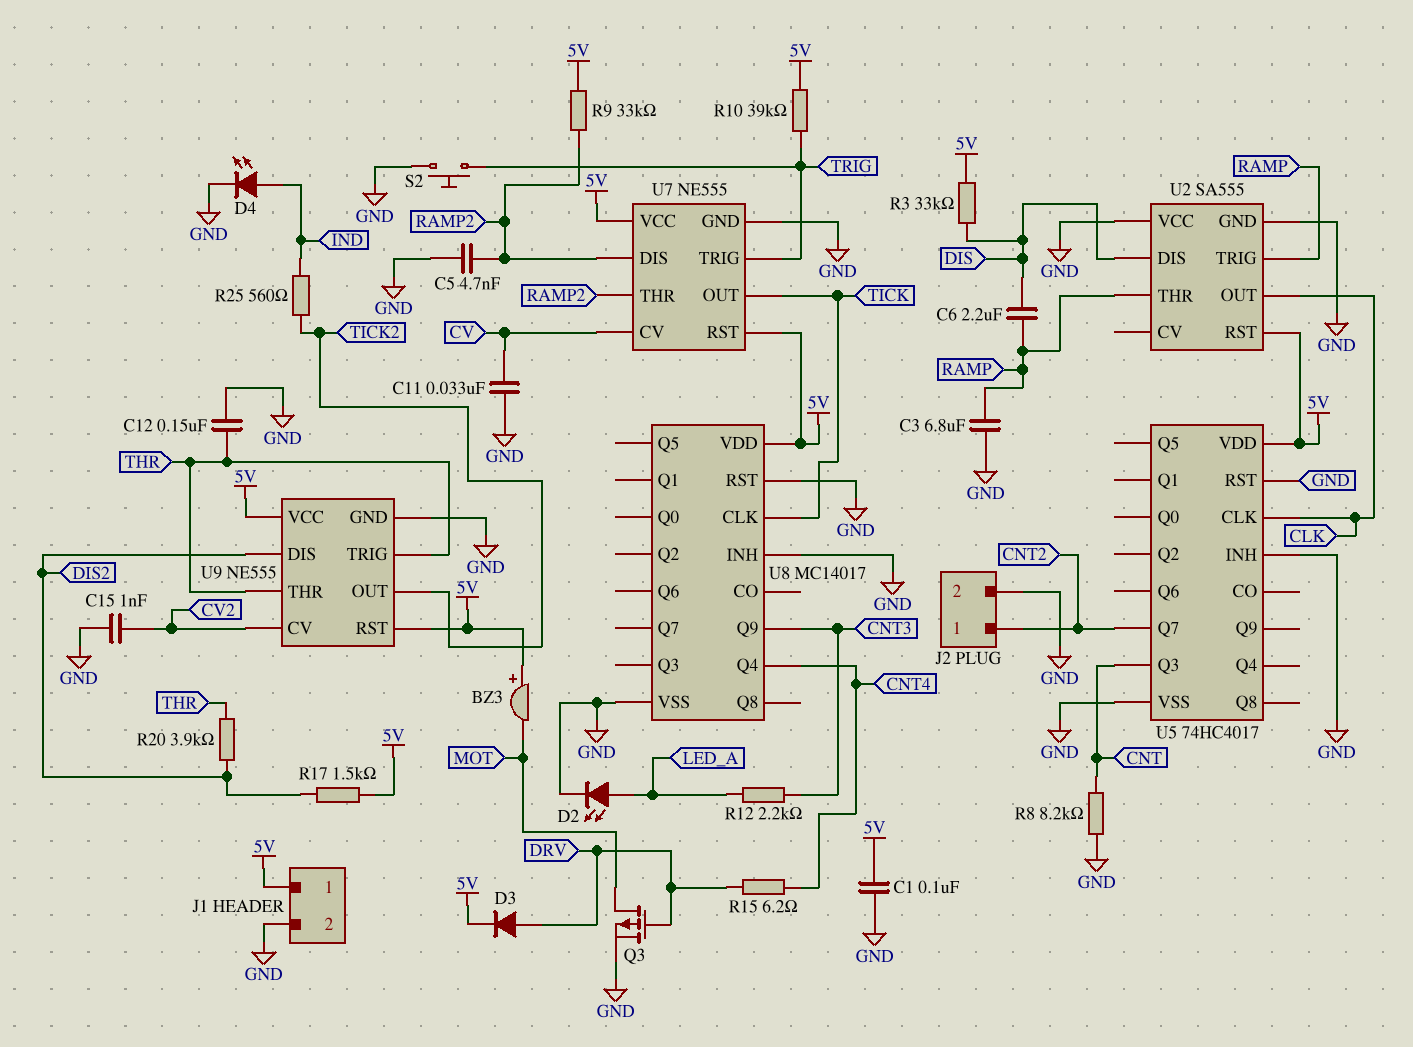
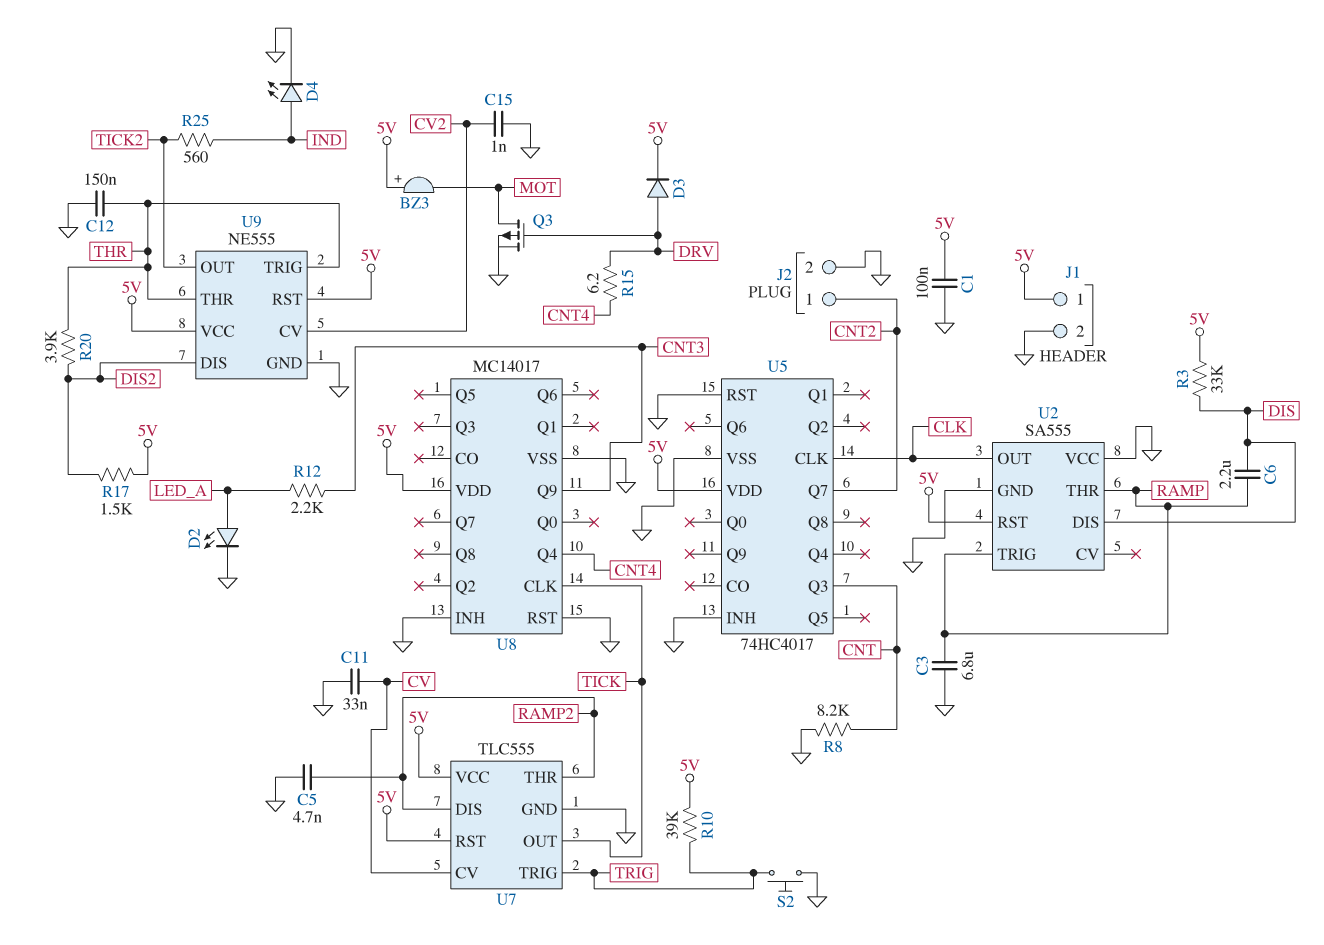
R9: 33k (5V, RAMP2) -> none
U7: NE555 -> TLC555

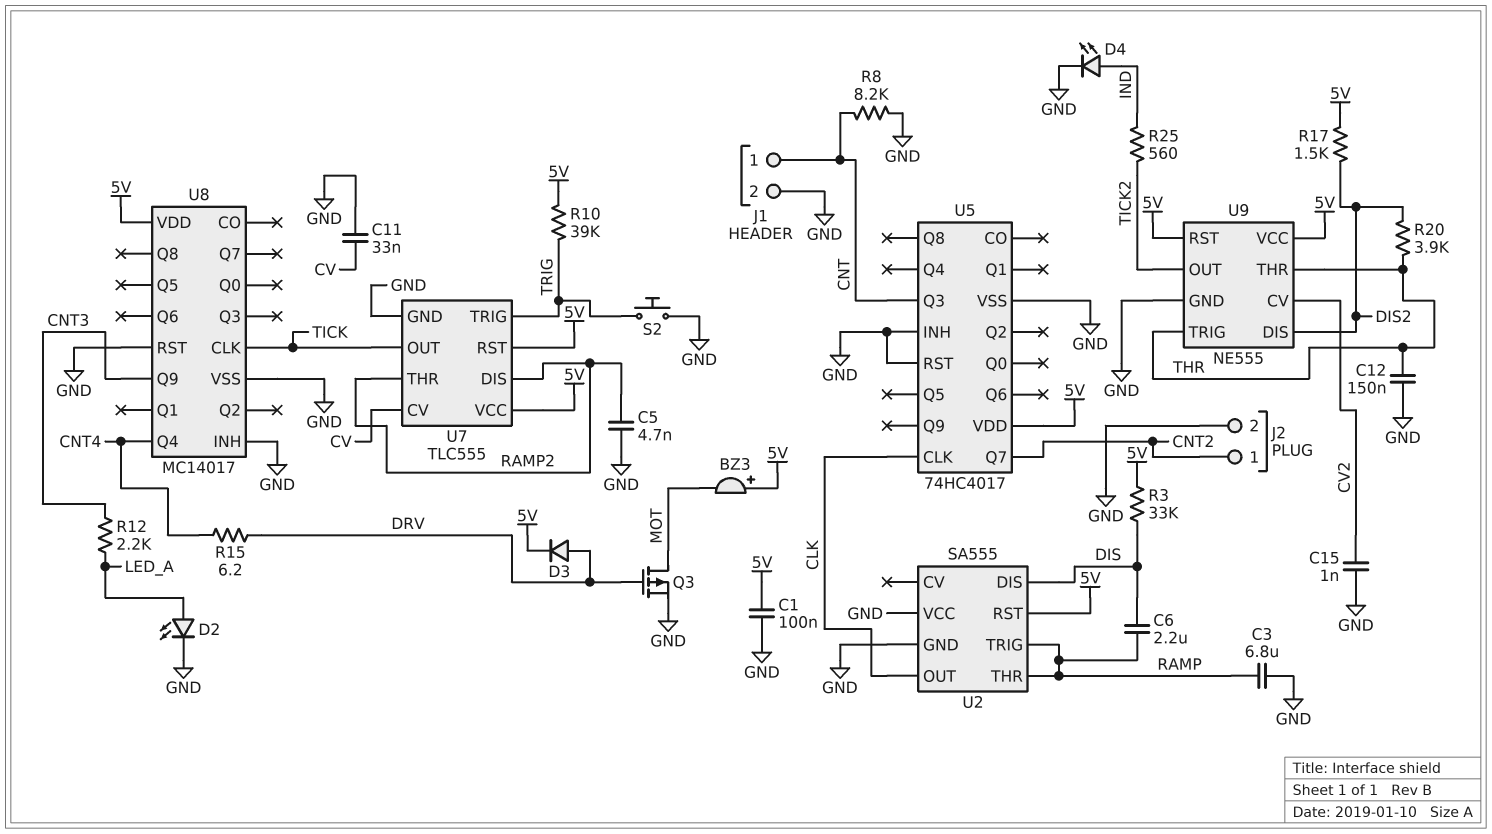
J1 pin 1: 5V -> CNT

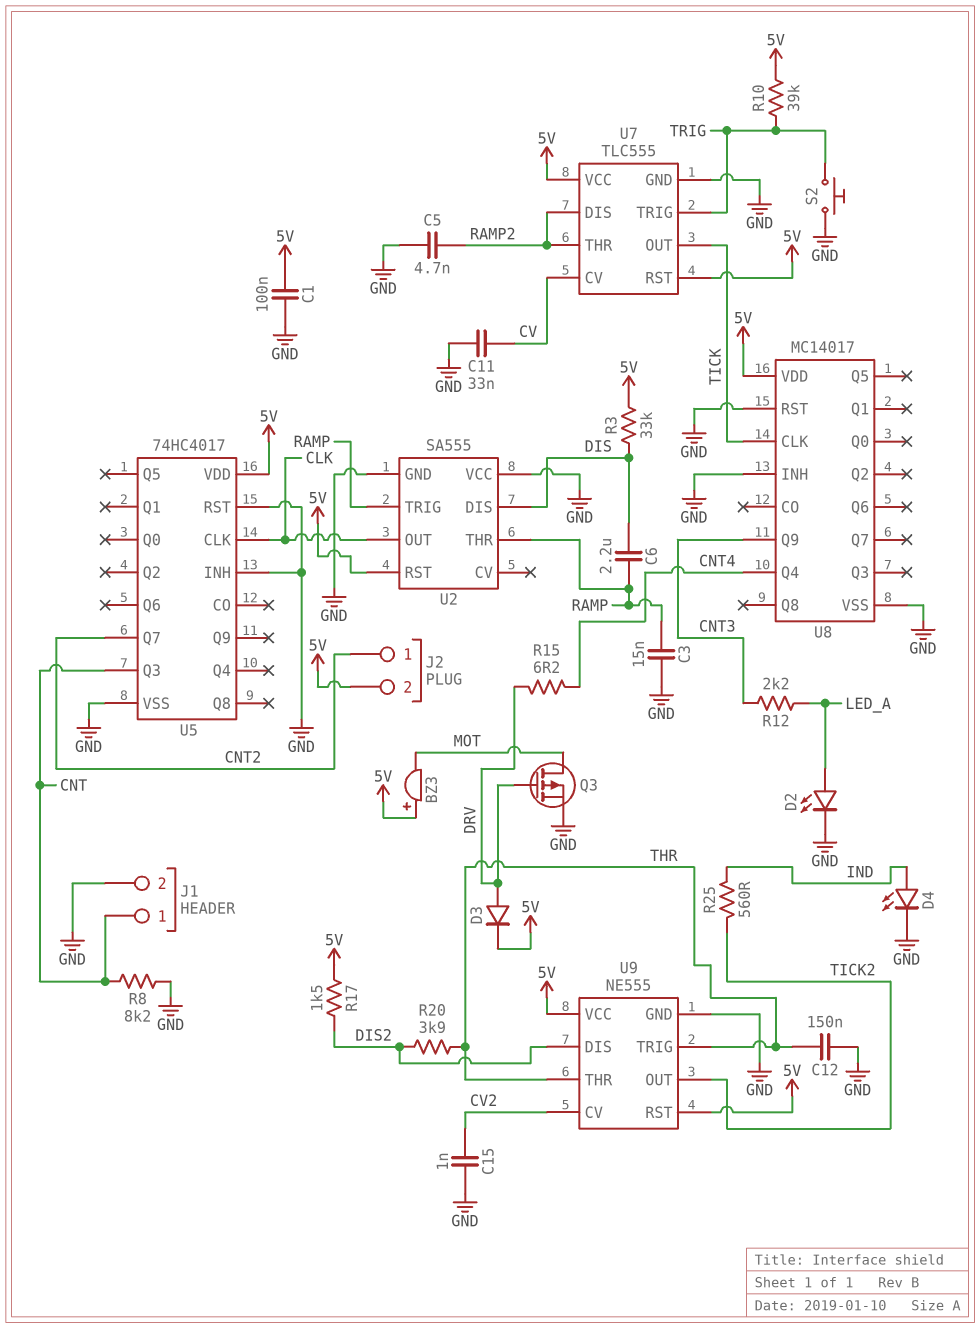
C3: 6.8uF (GND, RAMP) -> 15nF (GND, RAMP)
J2 pin 2: GND -> 5V

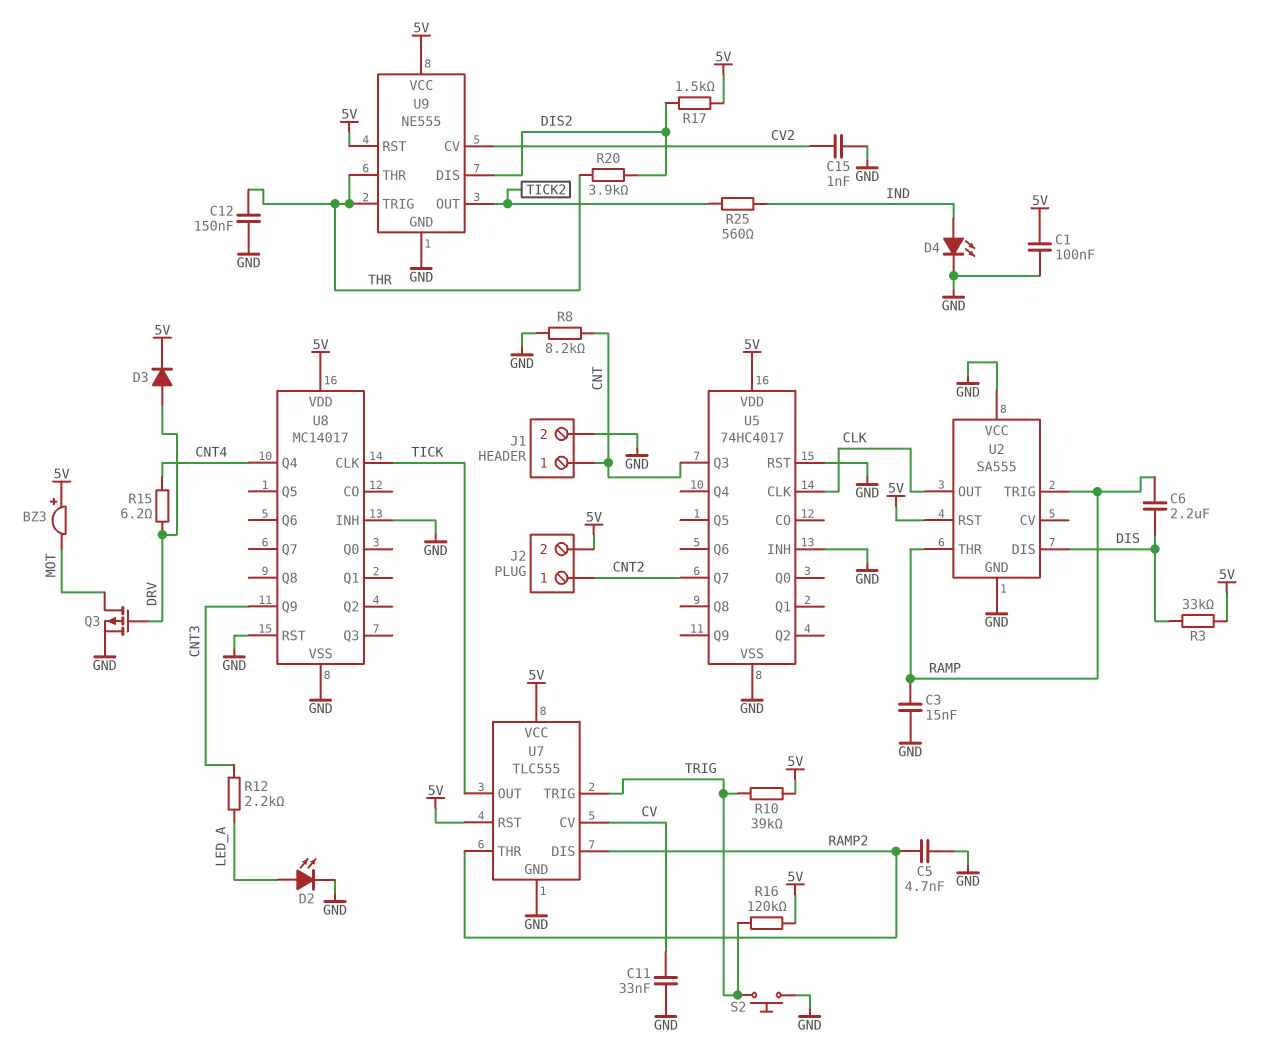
R16: none -> 120k (5V, TRIG)

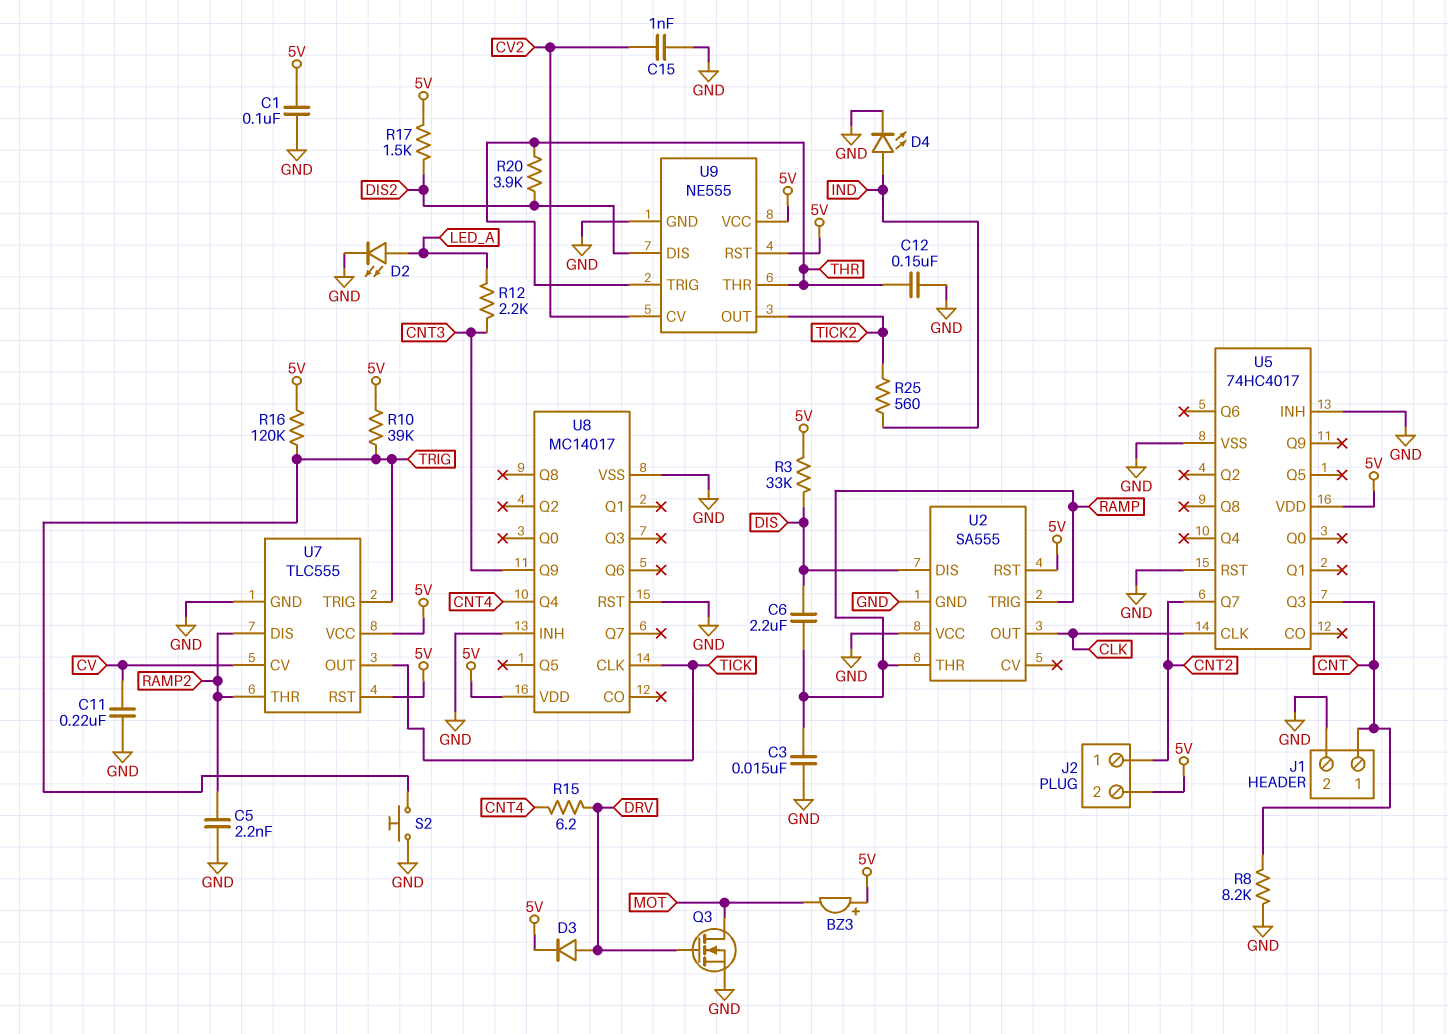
C5: 4.7nF (GND, RAMP2) -> 2.2nF (GND, RAMP2)
C11: 33nF (CV, GND) -> 220nF (CV, GND)
Q3: PMOS (G DRV, D MOT, S GND) -> NMOS (G DRV, D MOT, S GND)

